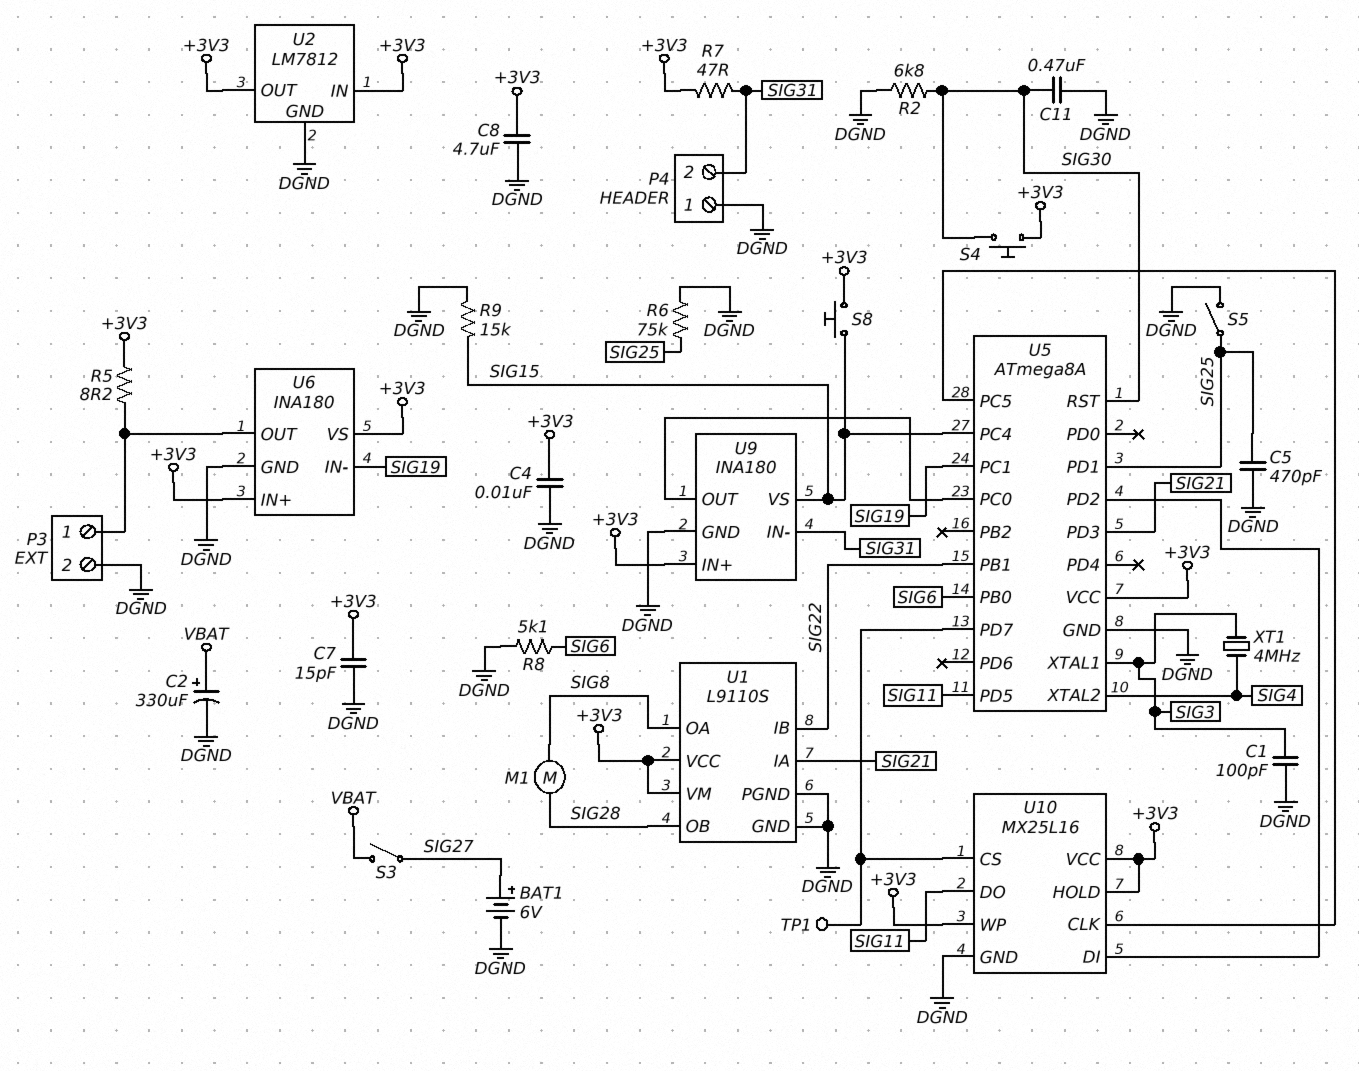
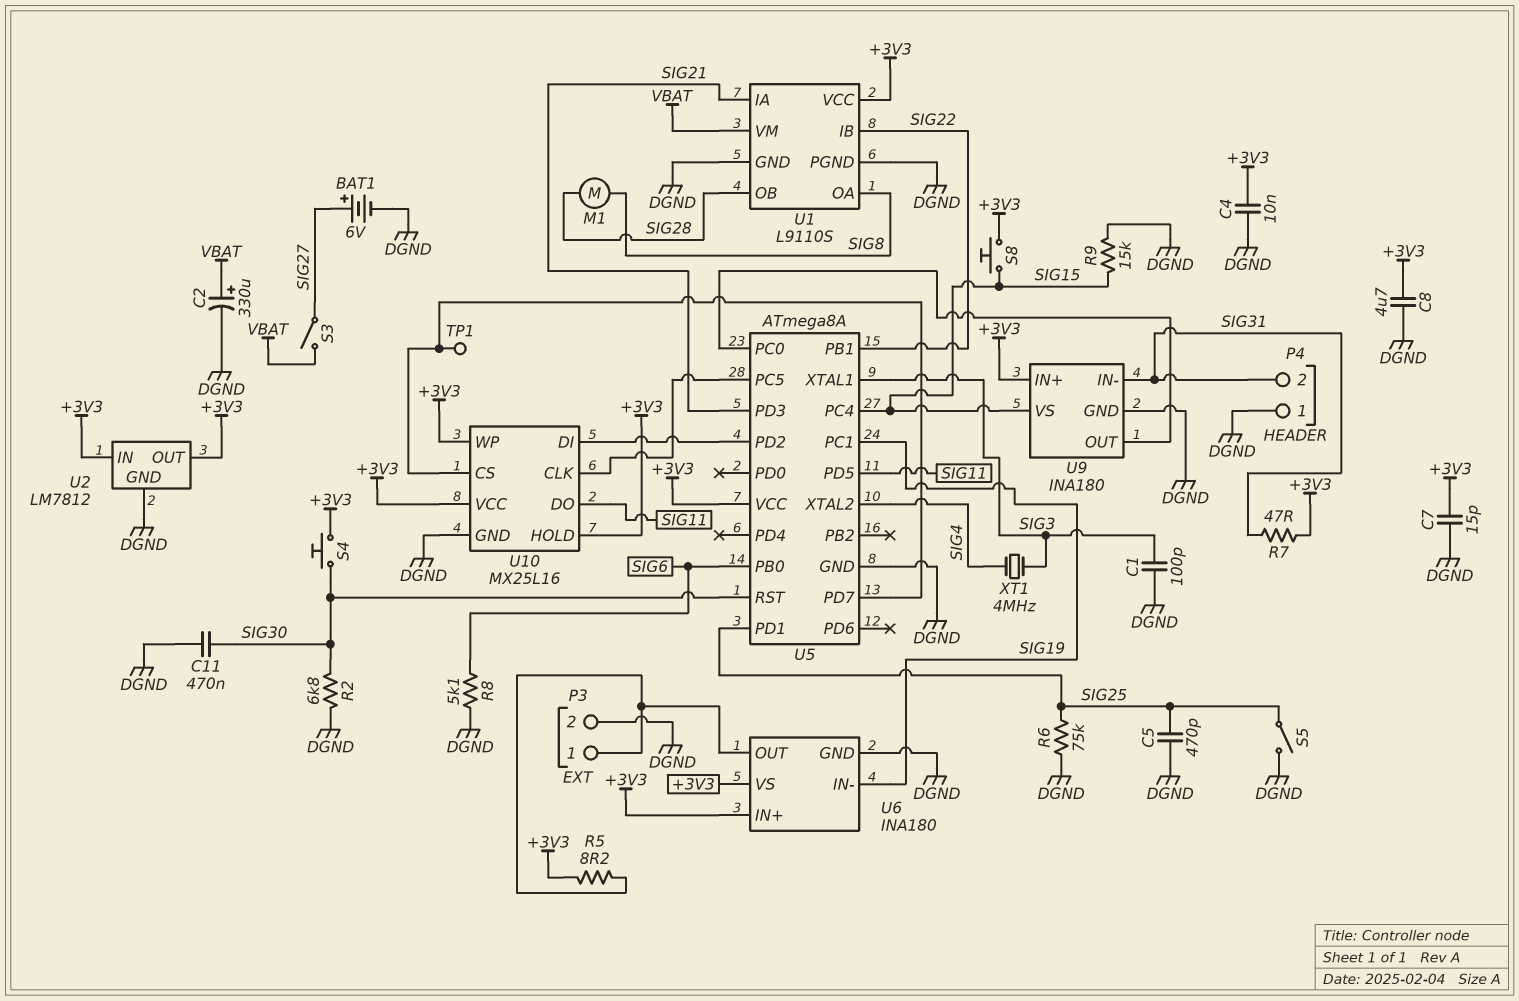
U1 pin VM: +3V3 -> VBAT

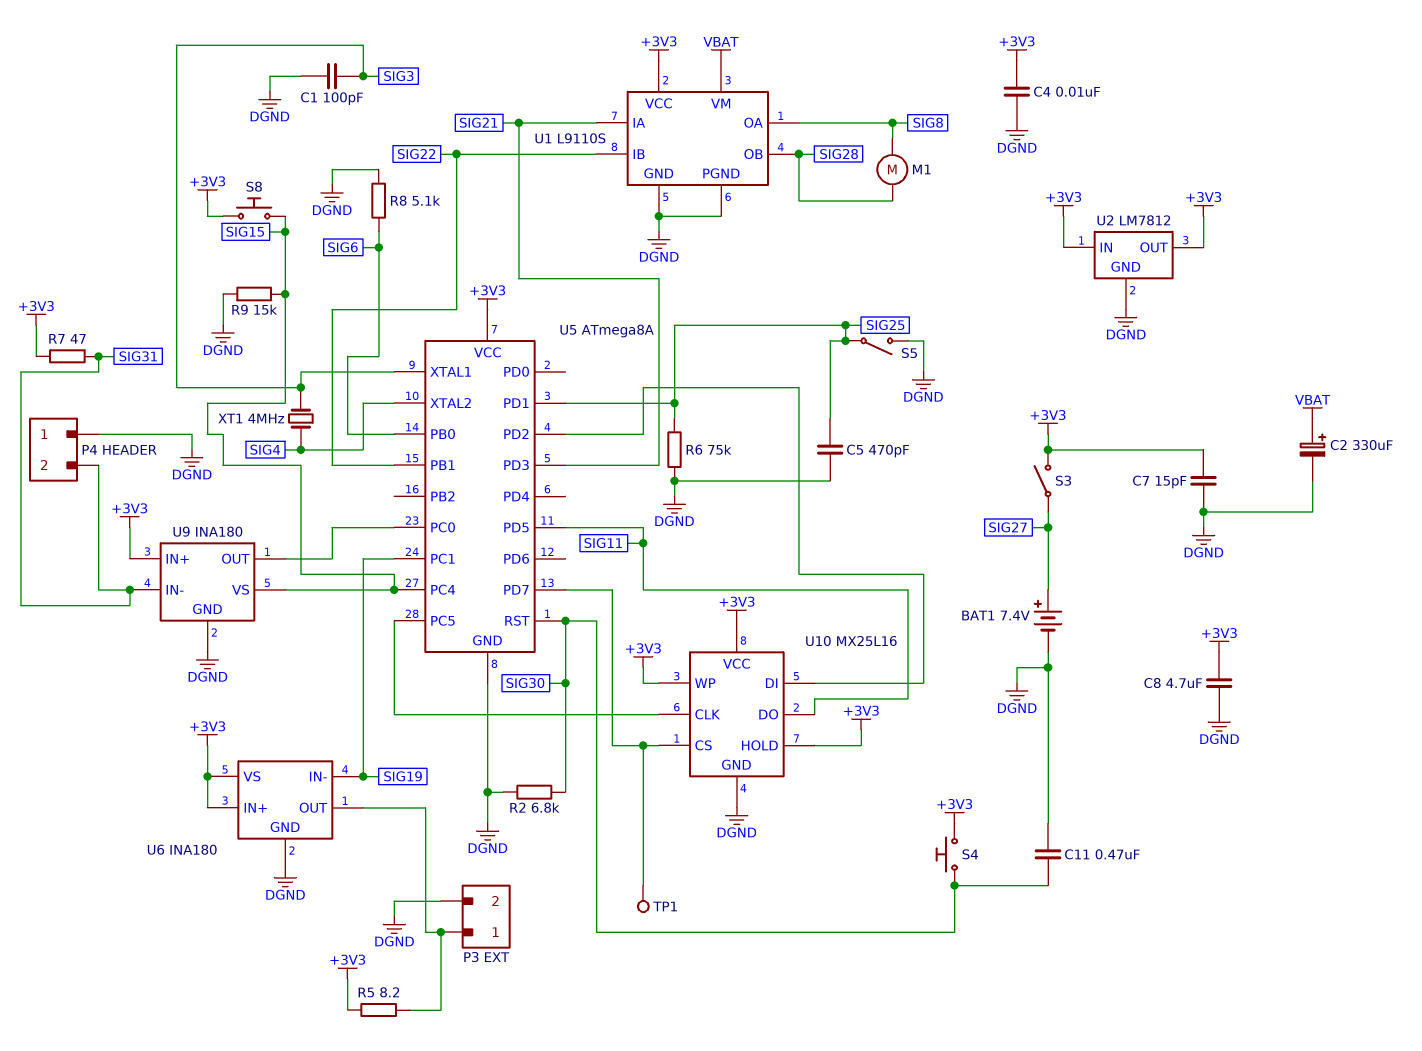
BAT1: 6V (plus SIG27, minus DGND) -> 7.4V (plus SIG27, minus DGND)
S3: switch (SIG27, VBAT) -> switch (+3V3, SIG27)

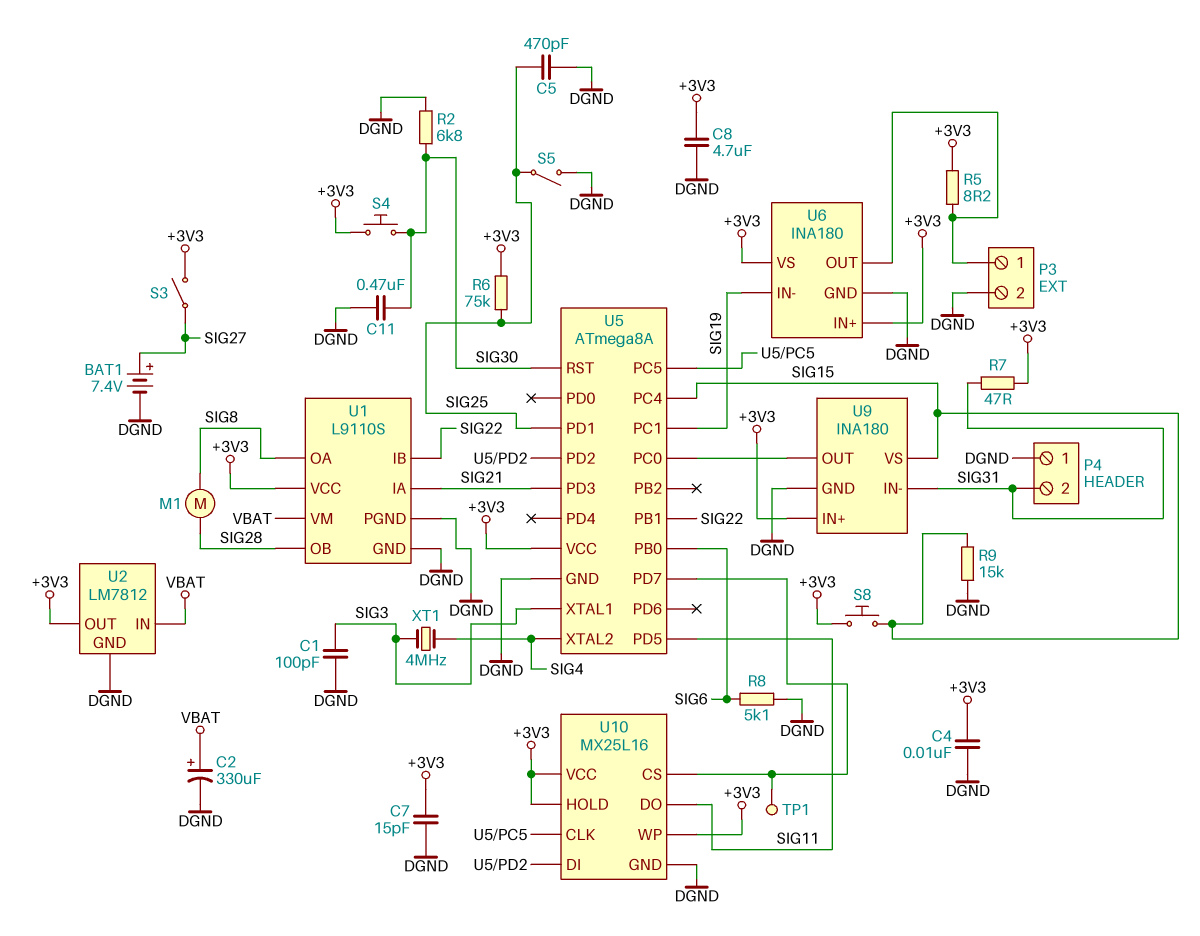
R6: 75k (DGND, SIG25) -> 75k (+3V3, SIG25)
U2 pin IN: +3V3 -> VBAT

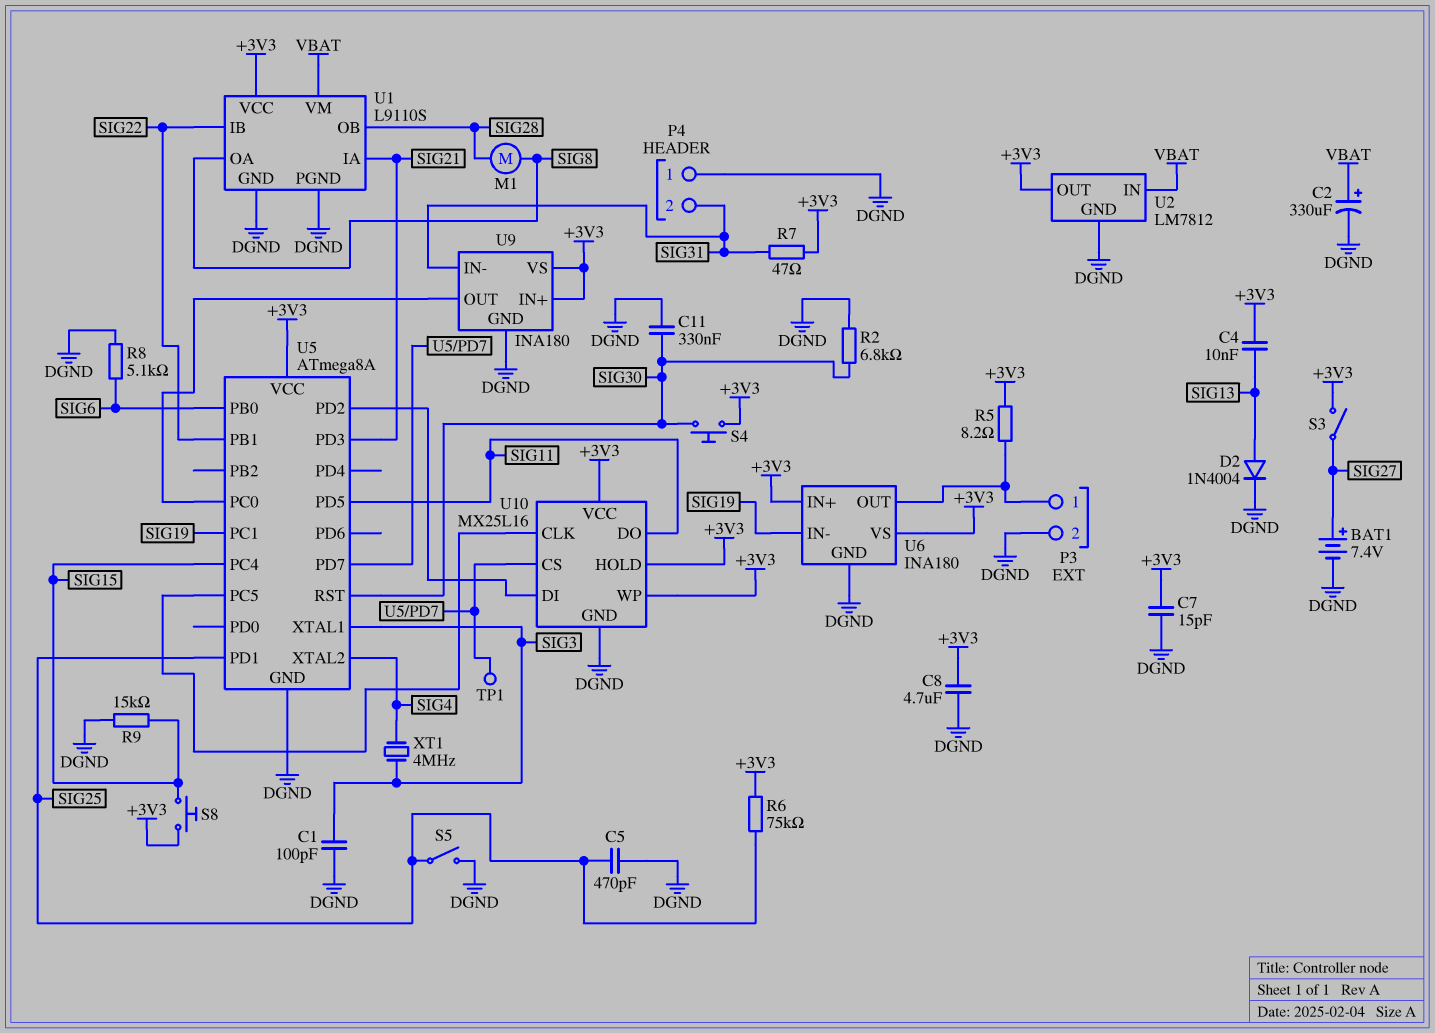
C4: 10nF (+3V3, DGND) -> 10nF (+3V3, SIG13)
C11: 470nF (DGND, SIG30) -> 330nF (DGND, SIG30)
D2: none -> diode 1N4004 (A SIG13, K DGND)
U9 pin VS: SIG15 -> +3V3

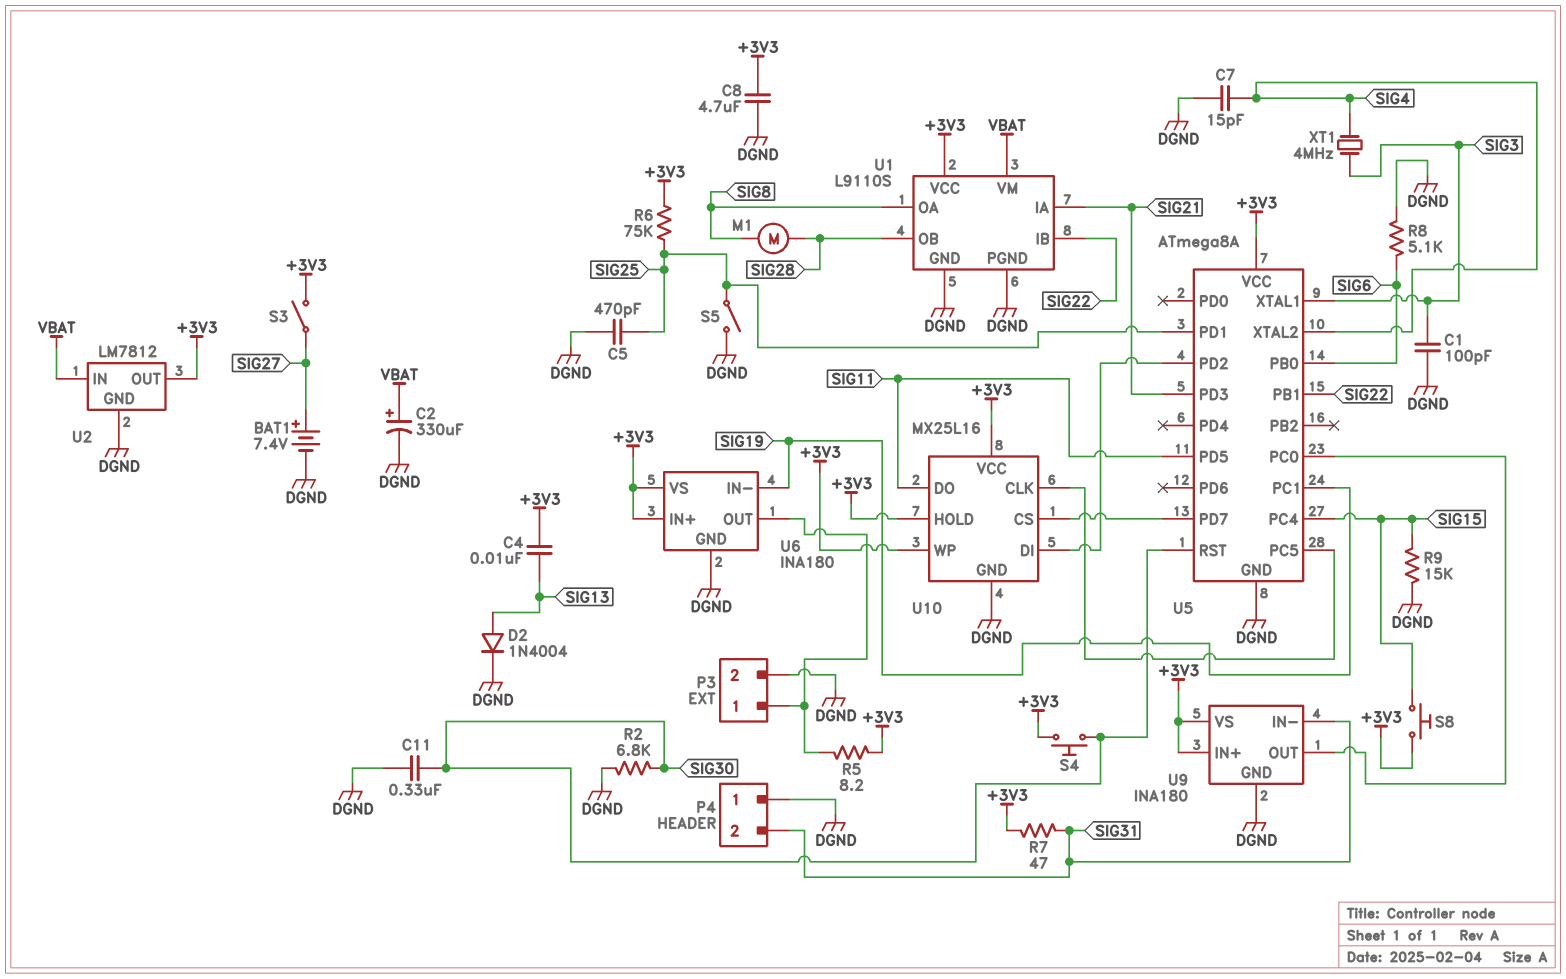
C7: 15pF (+3V3, DGND) -> 15pF (DGND, SIG4)
TP1: test point (U5/PD7) -> none

